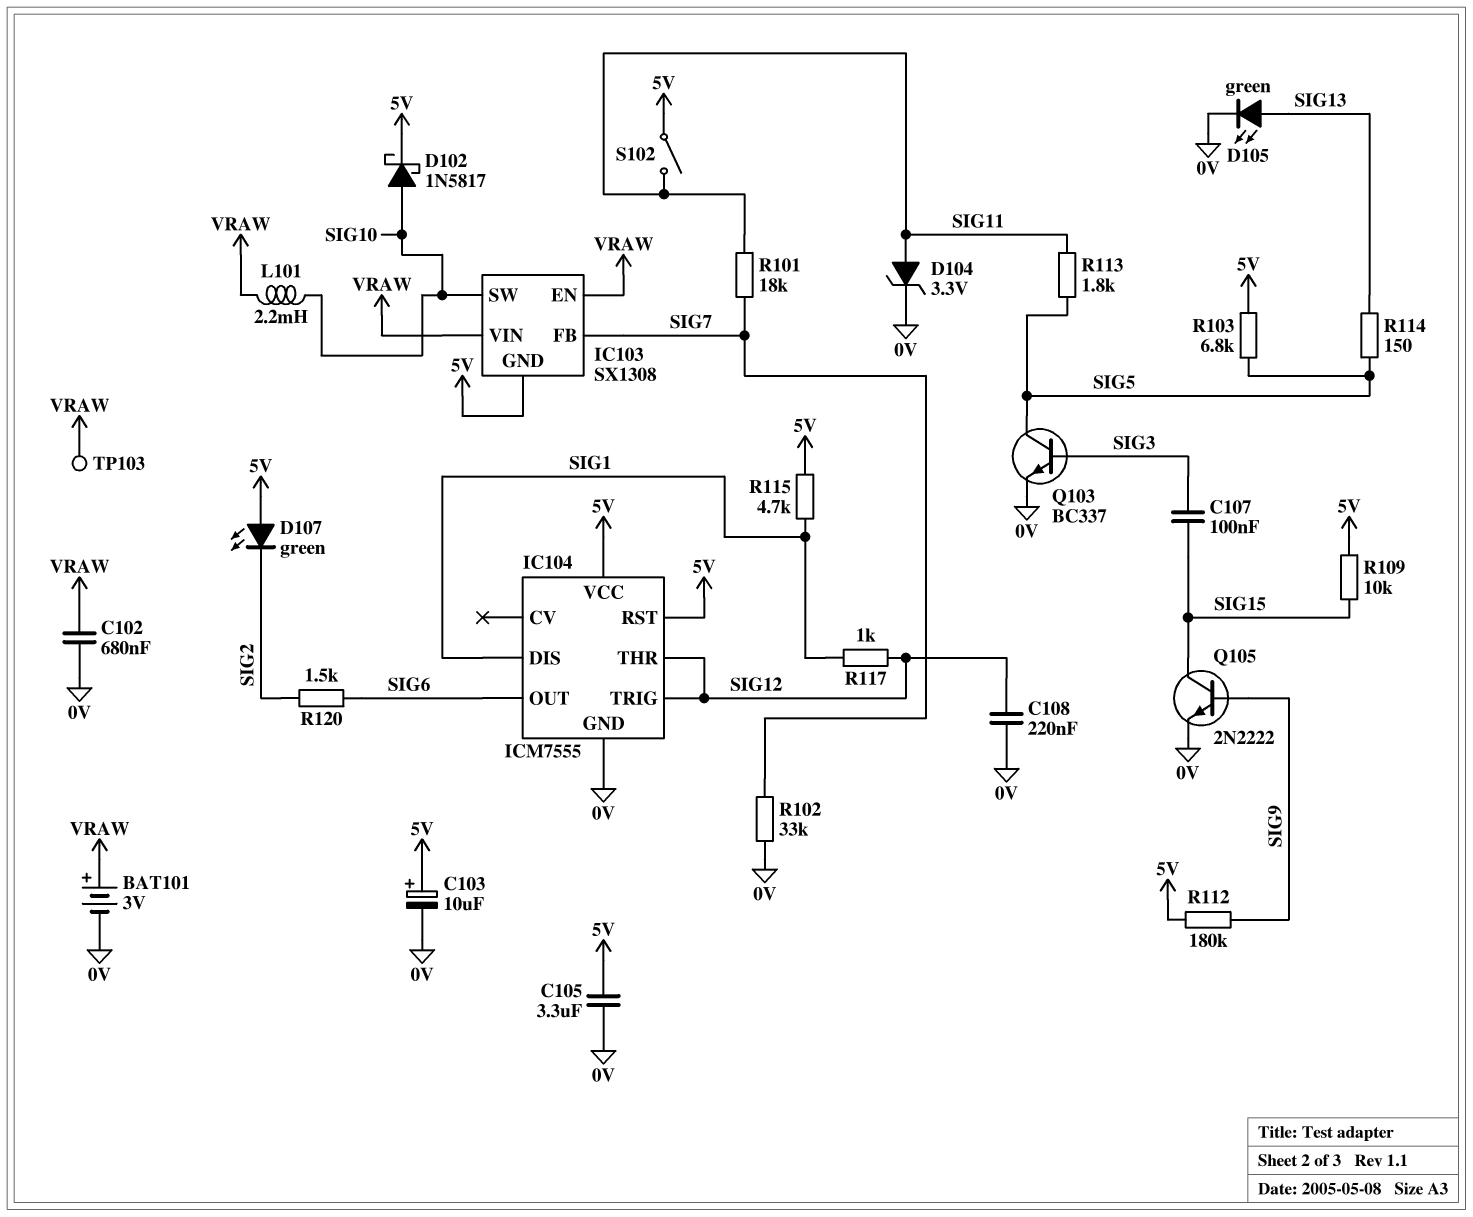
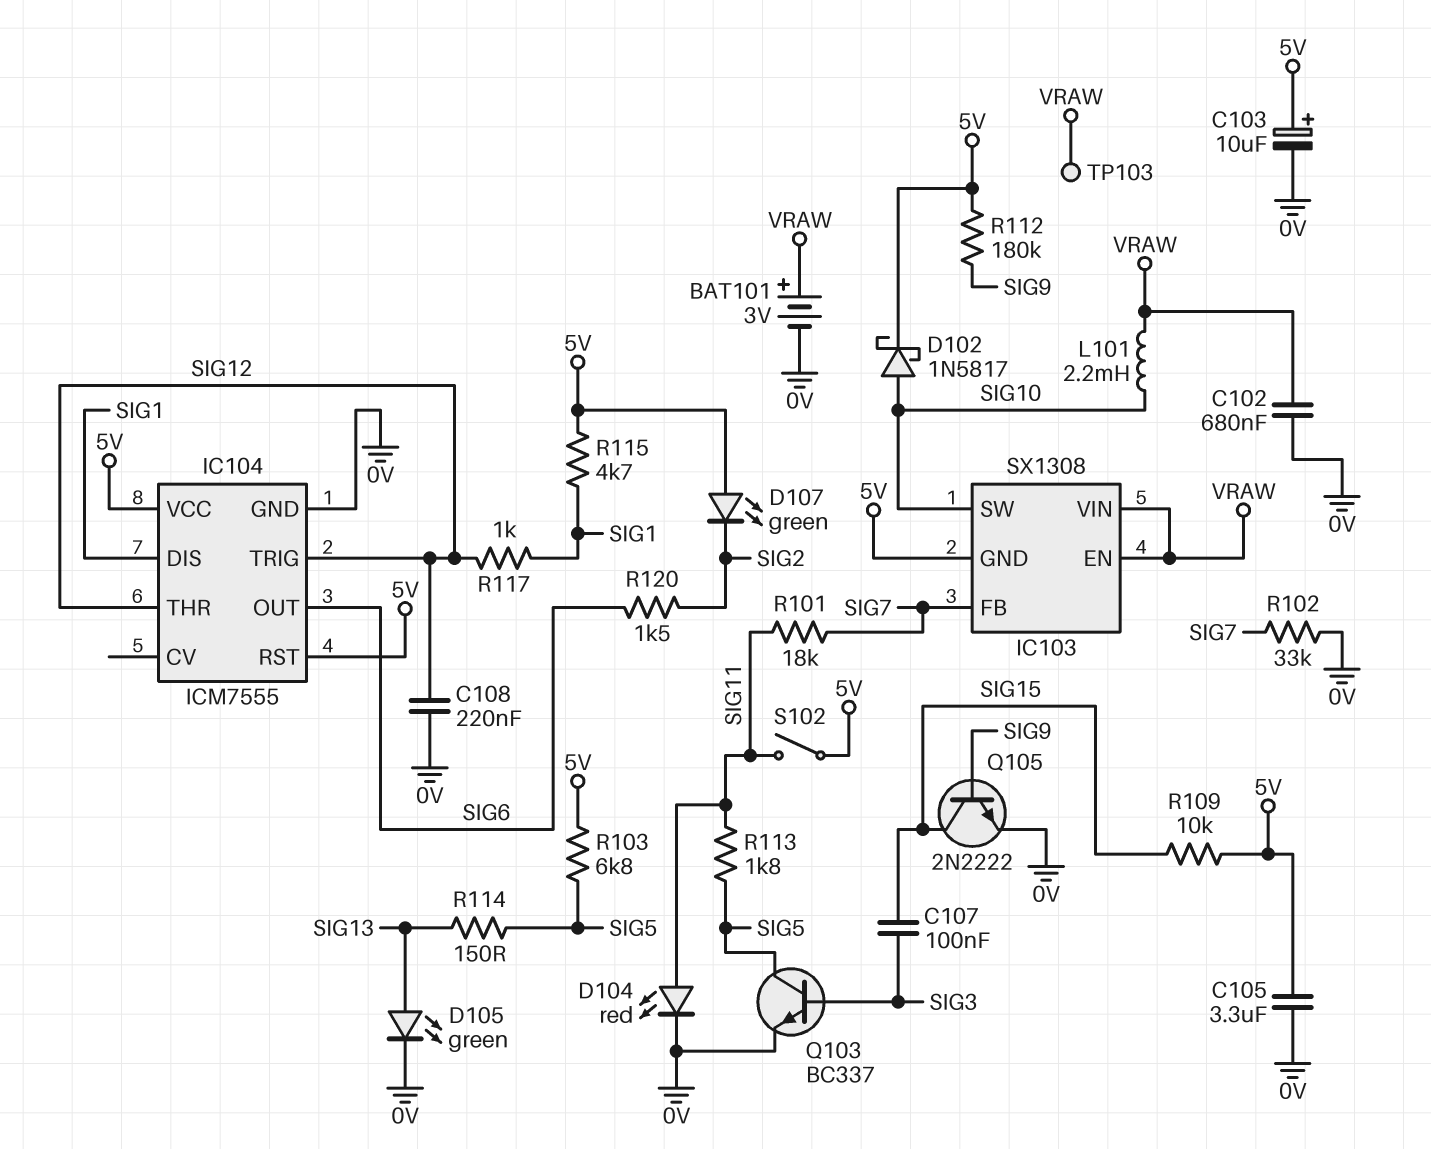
D104: zener 3.3V (A SIG11, K 0V) -> LED red (A SIG11, K 0V)

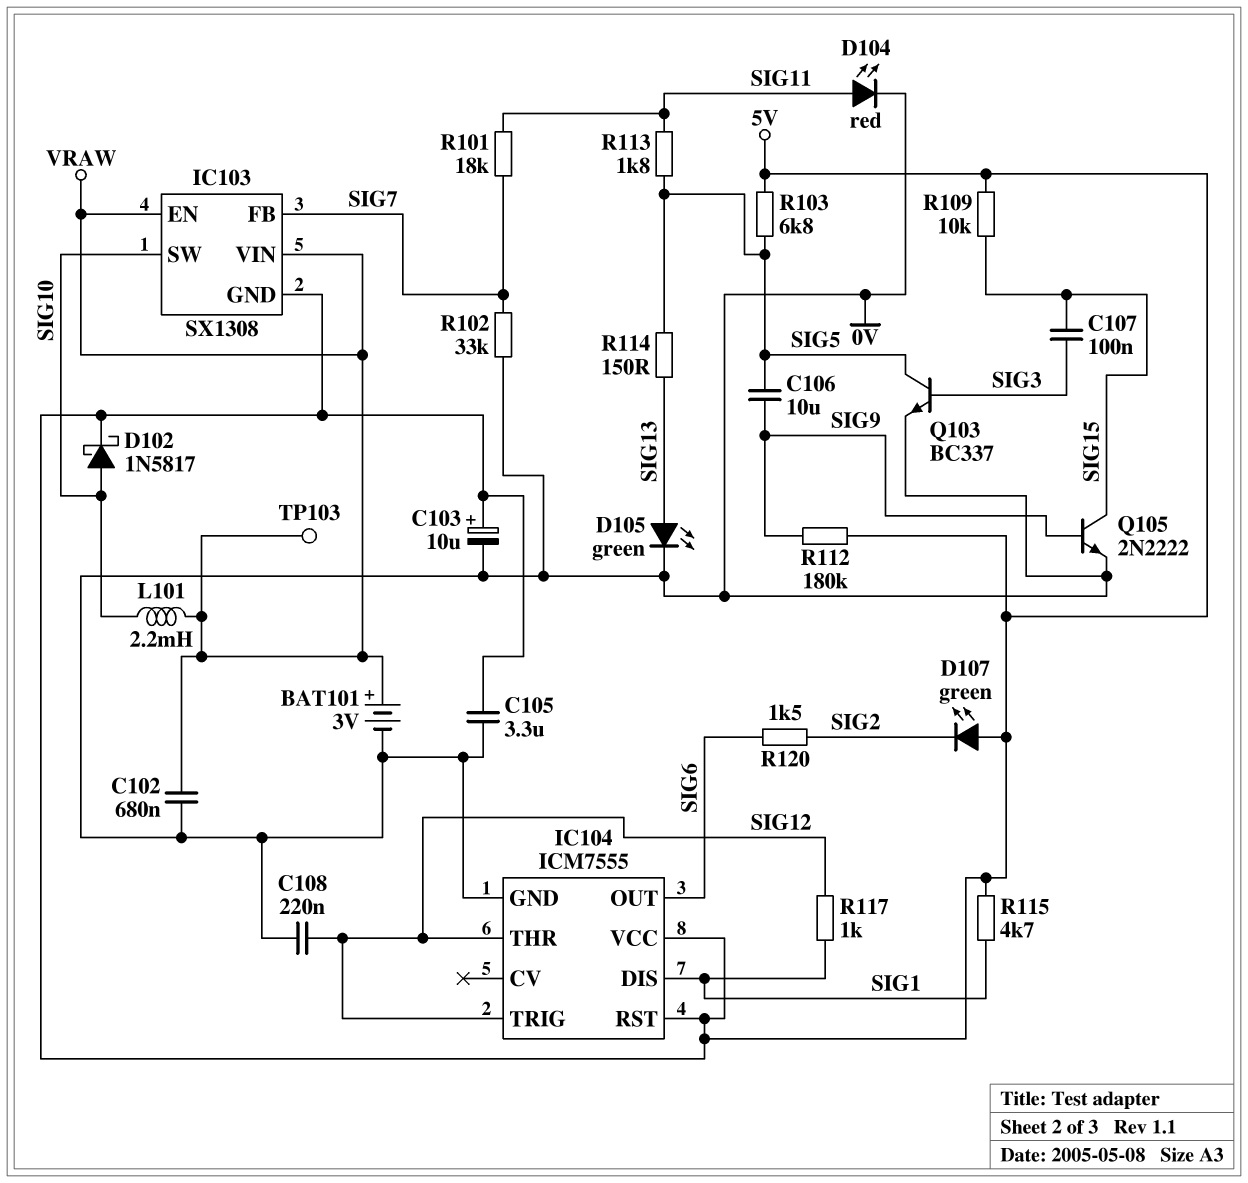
C106: none -> 10uF (SIG5, SIG9)
S102: switch (5V, SIG11) -> none

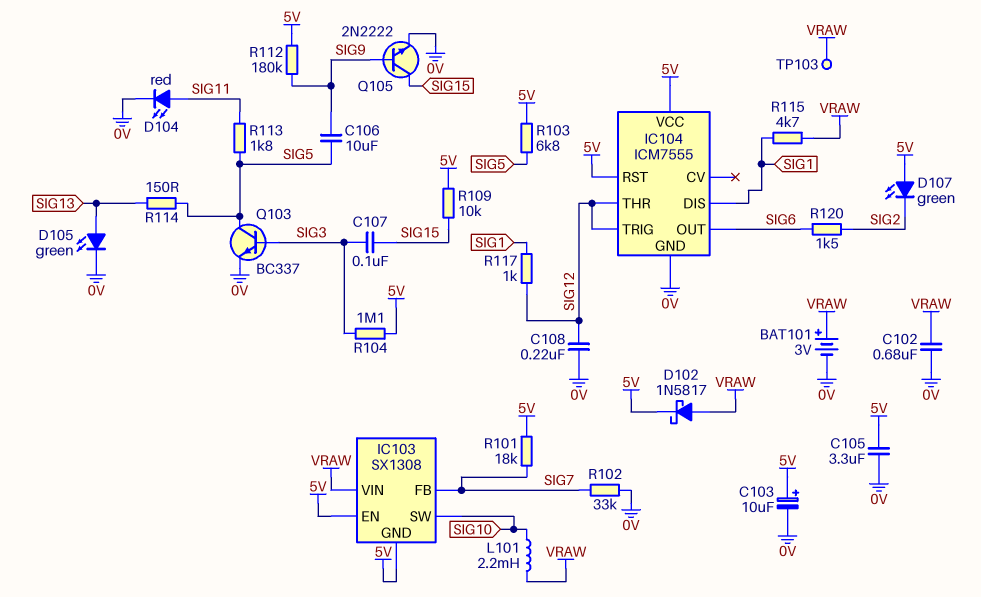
D102: schottky 1N5817 (A SIG10, K 5V) -> schottky 1N5817 (A VRAW, K 5V)
IC103 pin EN: VRAW -> 5V
R101: 18k (SIG7, SIG11) -> 18k (5V, SIG7)
R104: none -> 1.1M (5V, SIG3)
R115: 4.7k (5V, SIG1) -> 4.7k (SIG1, VRAW)

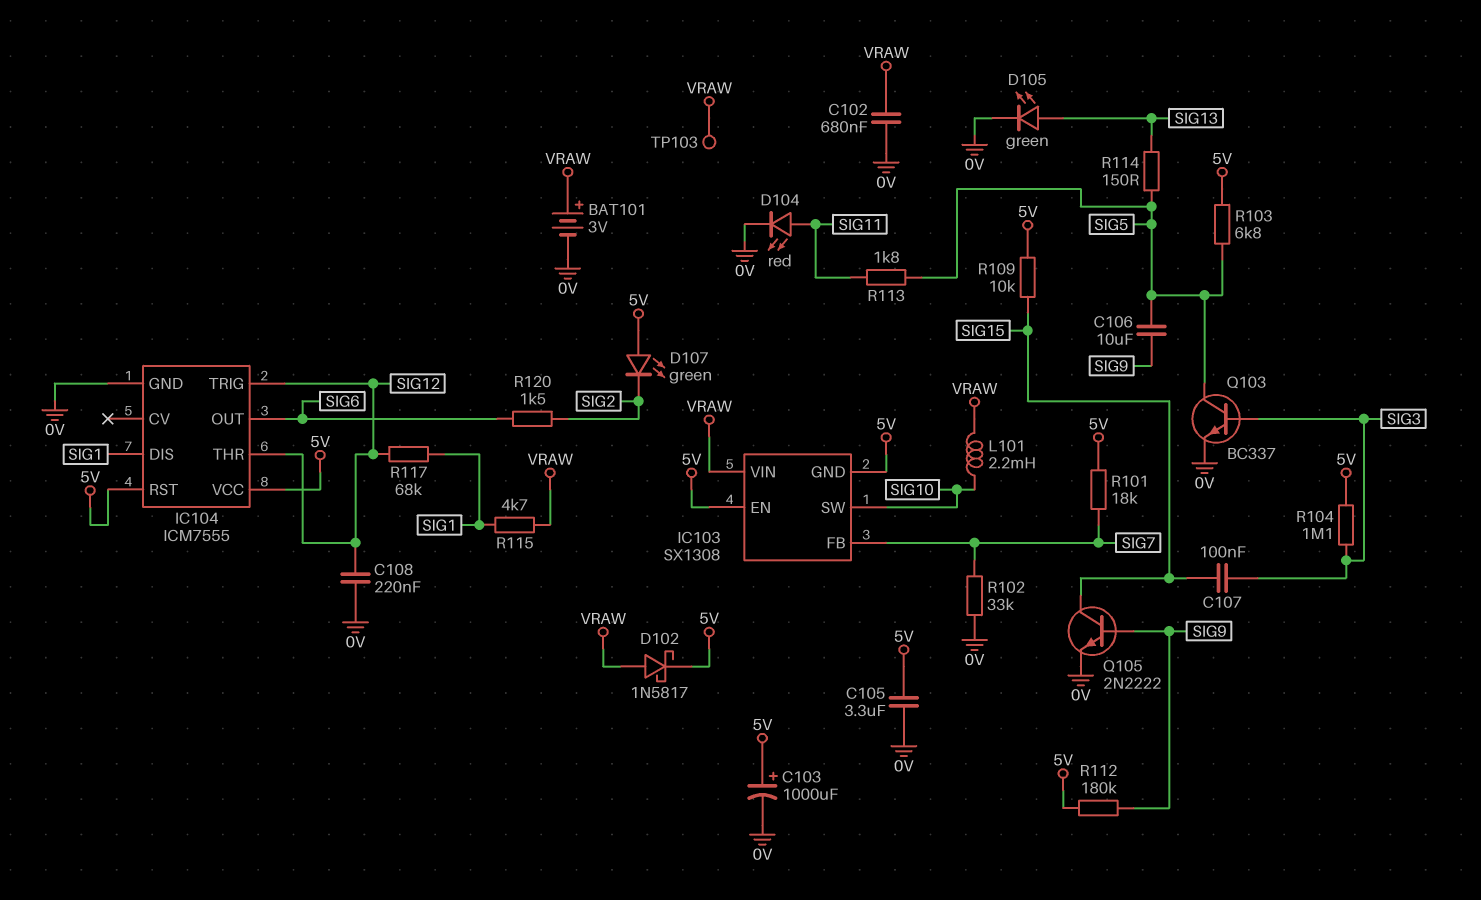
C103: 10uF (plus 5V, minus 0V) -> 1000uF (plus 5V, minus 0V)
R117: 1k (SIG1, SIG12) -> 68k (SIG1, SIG12)

